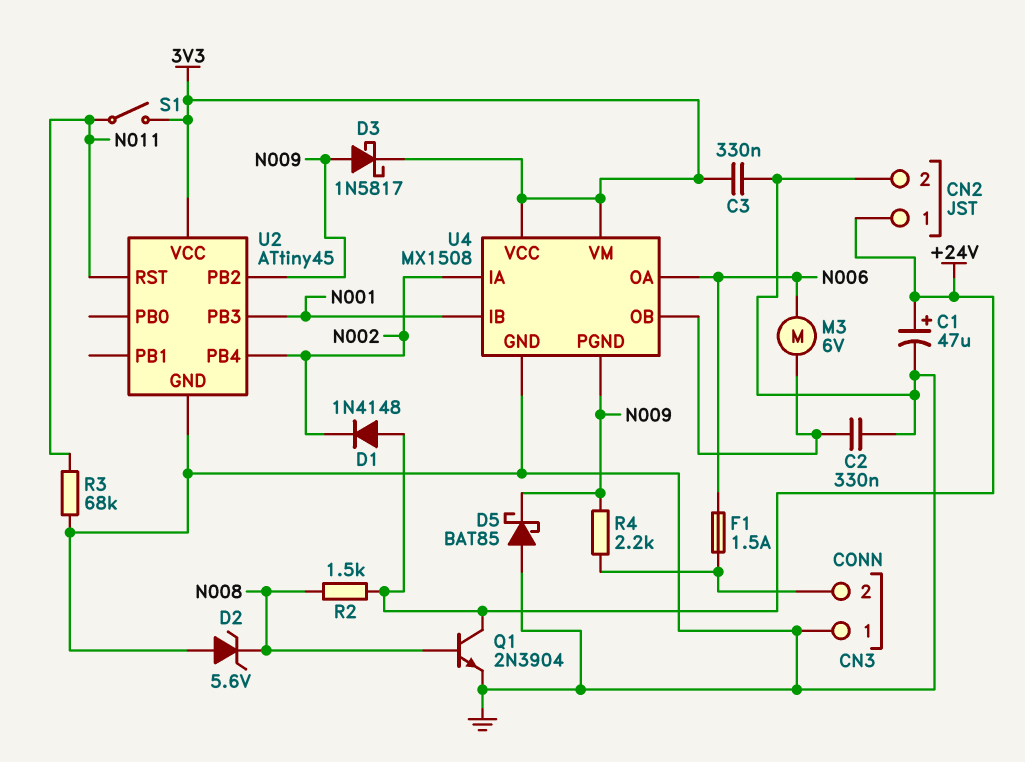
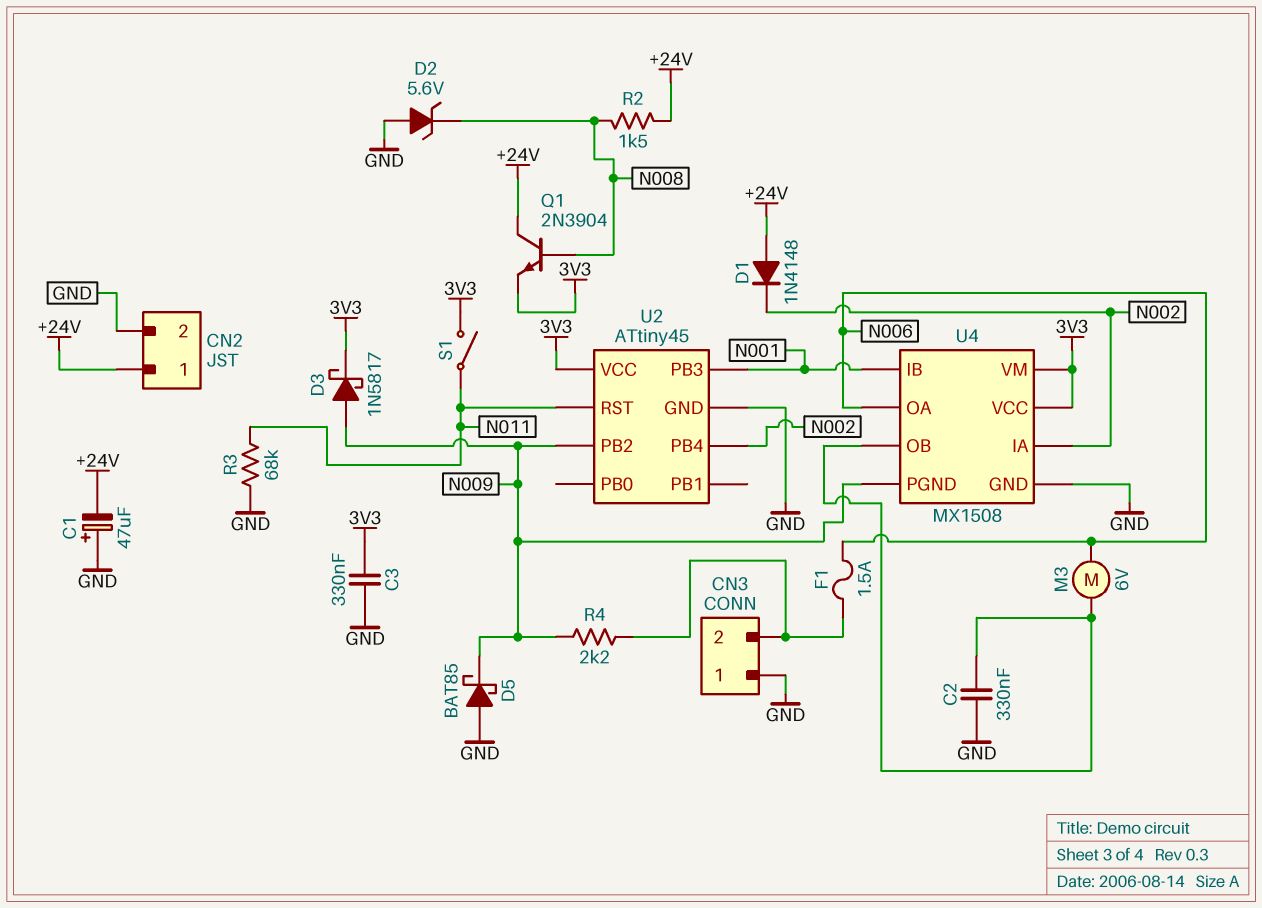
C1: 47uF (plus +24V, minus GND) -> 47uF (plus GND, minus +24V)
Q1: NPN 2N3904 (B N008, C +24V, E GND) -> NPN 2N3904 (B N008, C +24V, E 3V3)

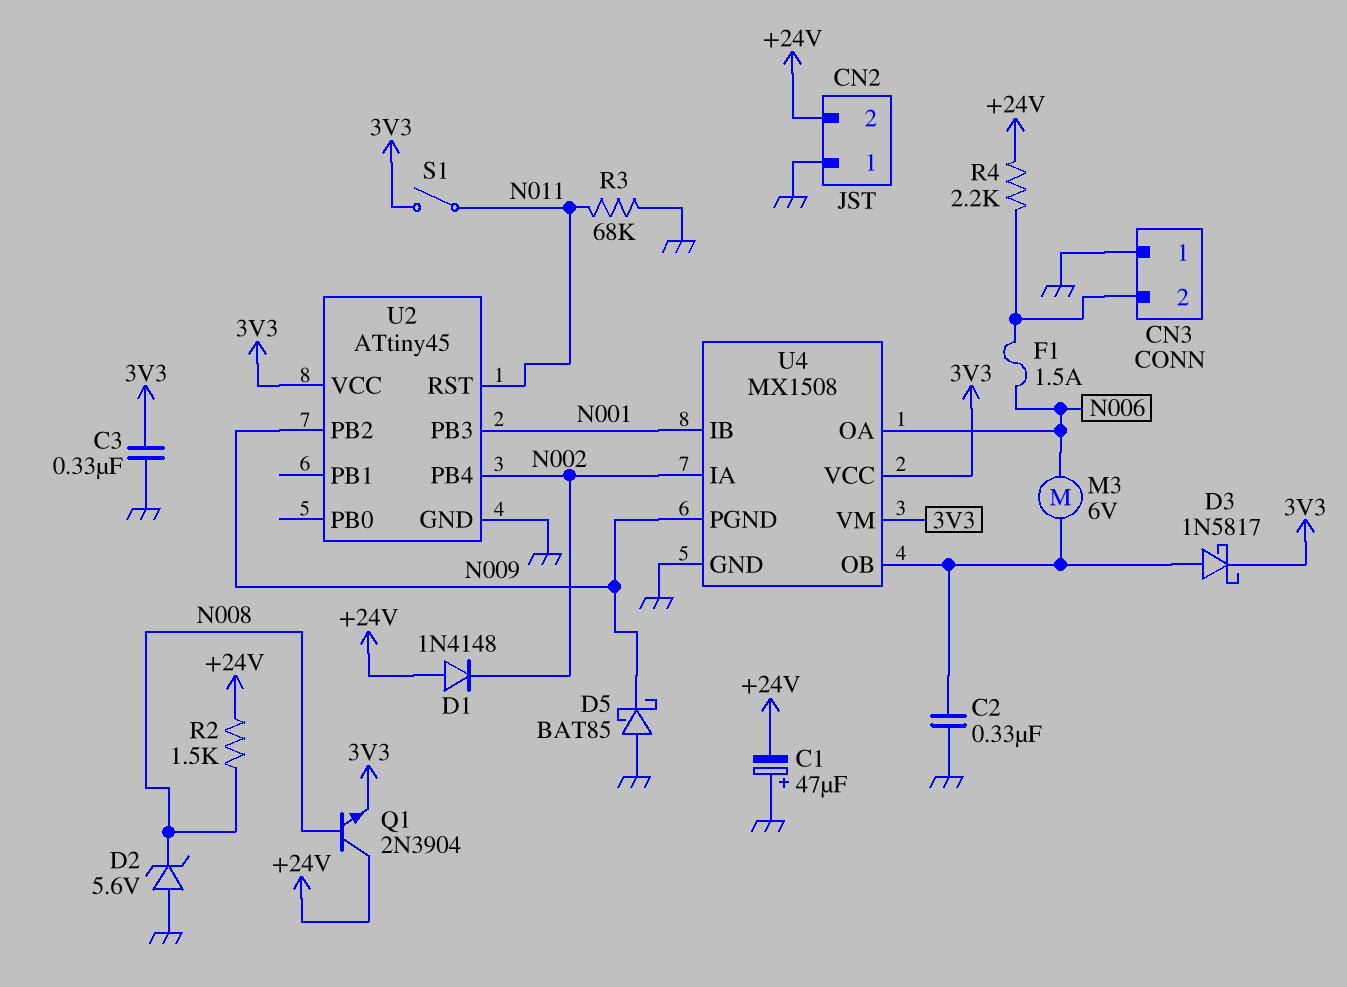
CN2 pin 1: +24V -> GND
CN2 pin 2: GND -> +24V
D3: schottky 1N5817 (A N009, K 3V3) -> schottky 1N5817 (A U4/OB, K 3V3)
R4: 2.2k (CN3/2, N009) -> 2.2k (+24V, CN3/2)

